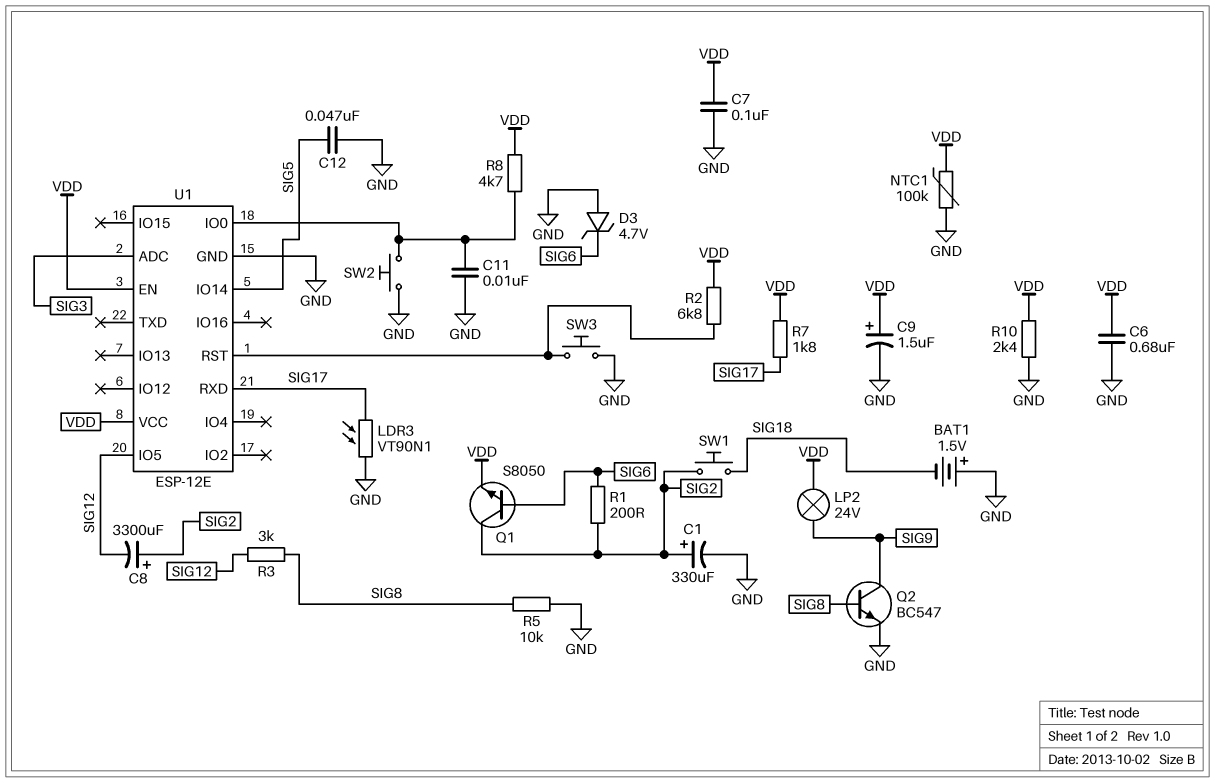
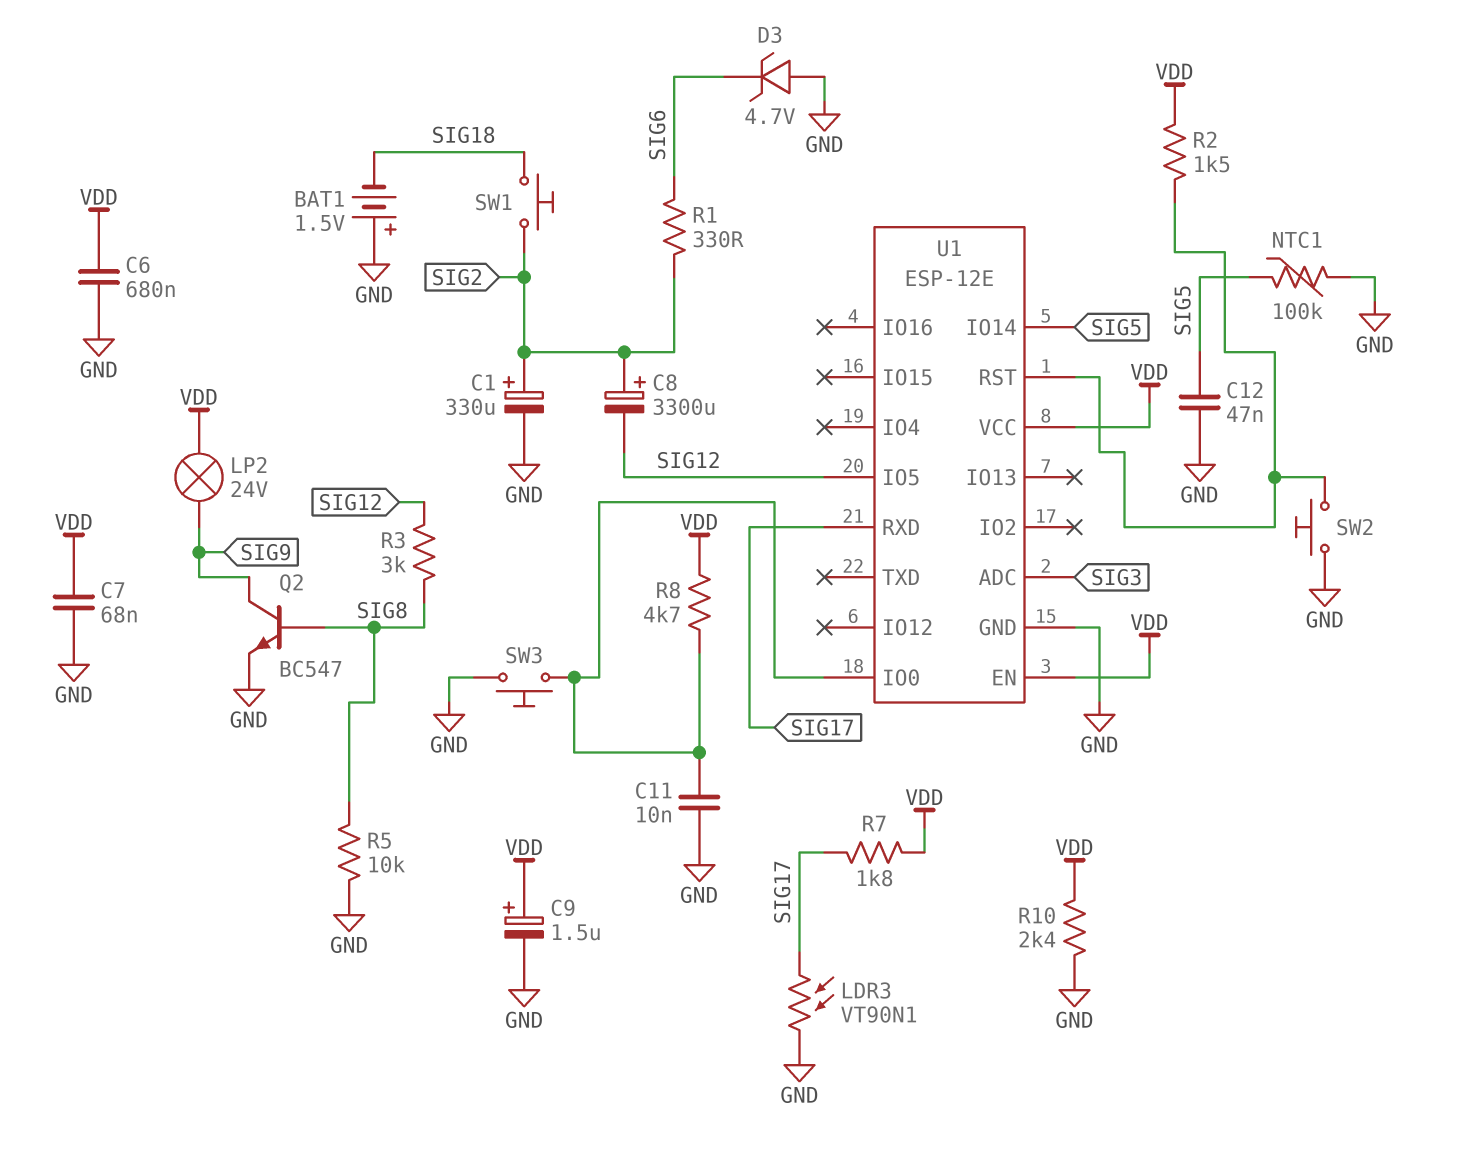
C7: 100nF (GND, VDD) -> 68nF (GND, VDD)
NTC1: 100k (GND, VDD) -> 100k (GND, SIG5)
Q1: NPN S8050 (B SIG6, C SIG2, E VDD) -> none
R1: 200 (SIG2, SIG6) -> 330 (SIG2, SIG6)
R2: 6.8k (U1/RST, VDD) -> 1.5k (U1/RST, VDD)
SW2: button (GND, U1/IO0) -> button (GND, U1/RST)
SW3: button (GND, U1/RST) -> button (GND, U1/IO0)

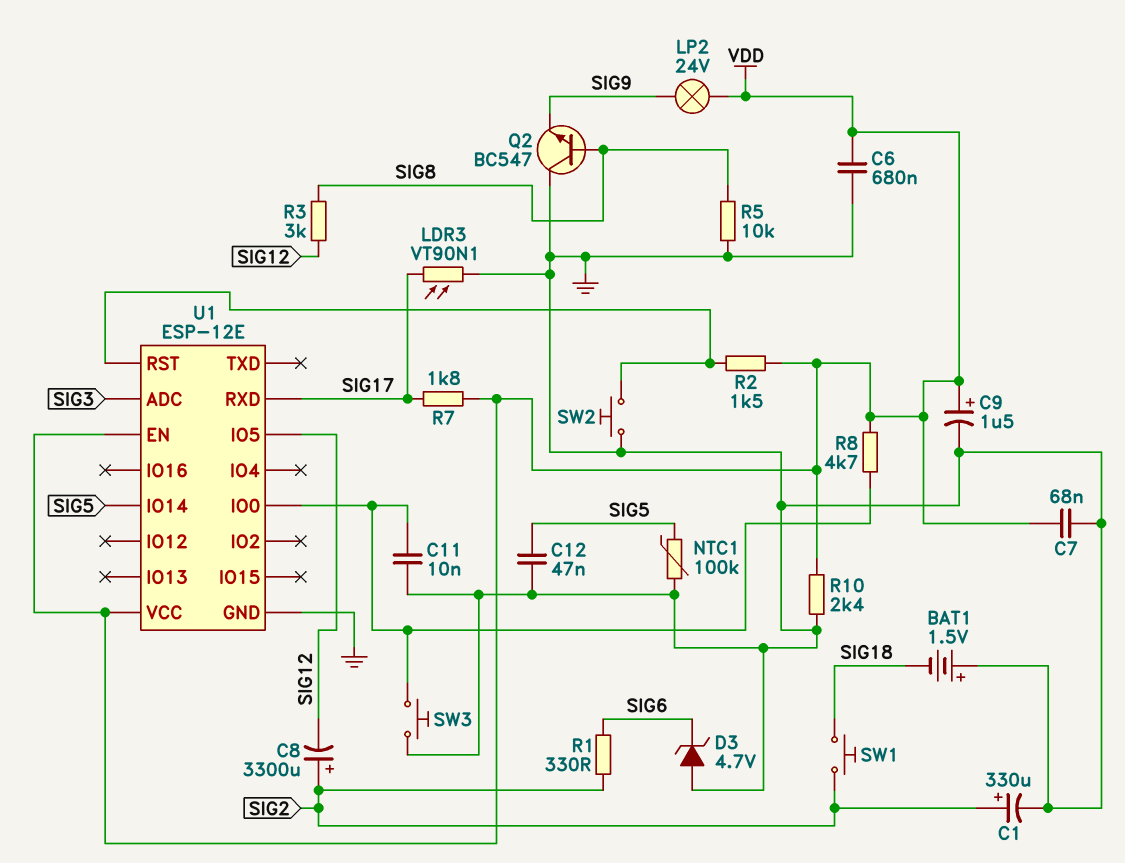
Q2: NPN BC547 (B SIG8, C SIG9, E GND) -> NPN BC547 (B SIG8, C GND, E SIG9)

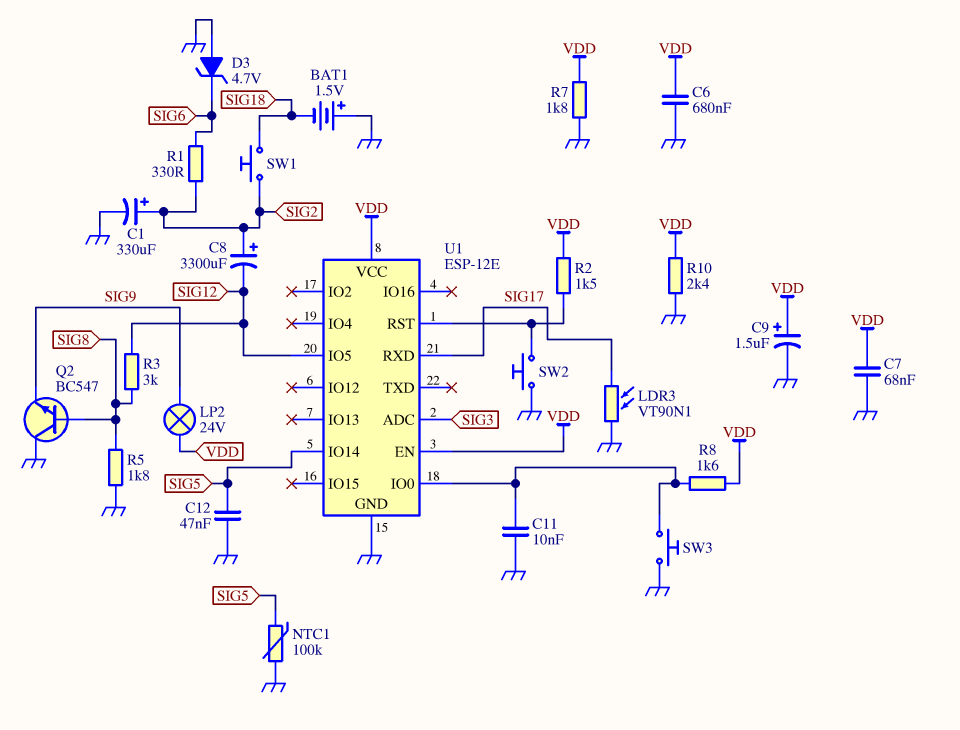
R5: 10k (GND, SIG8) -> 1.8k (GND, SIG8)
R7: 1.8k (SIG17, VDD) -> 1.8k (GND, VDD)
R8: 4.7k (U1/IO0, VDD) -> 1.6k (U1/IO0, VDD)

